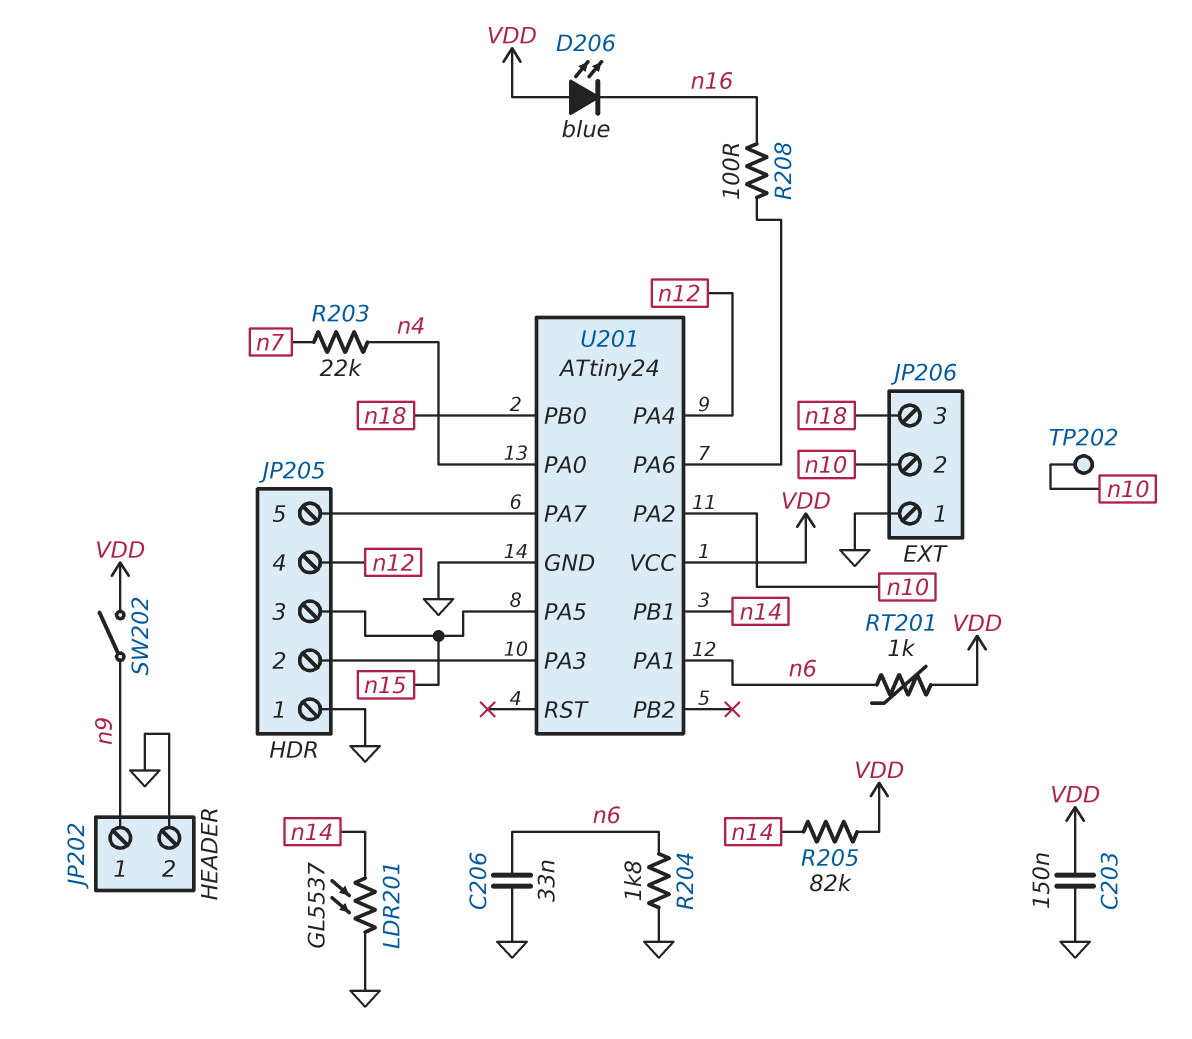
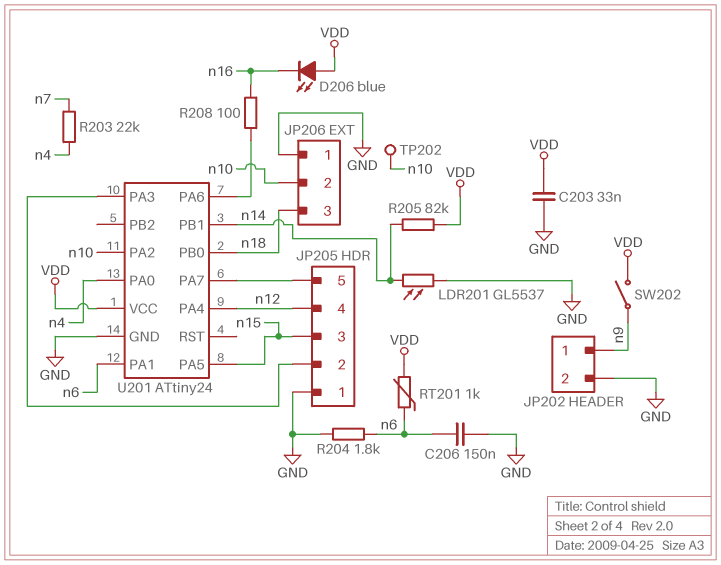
C203: 150nF (GND, VDD) -> 33nF (GND, VDD)
C206: 33nF (GND, n6) -> 150nF (GND, n6)

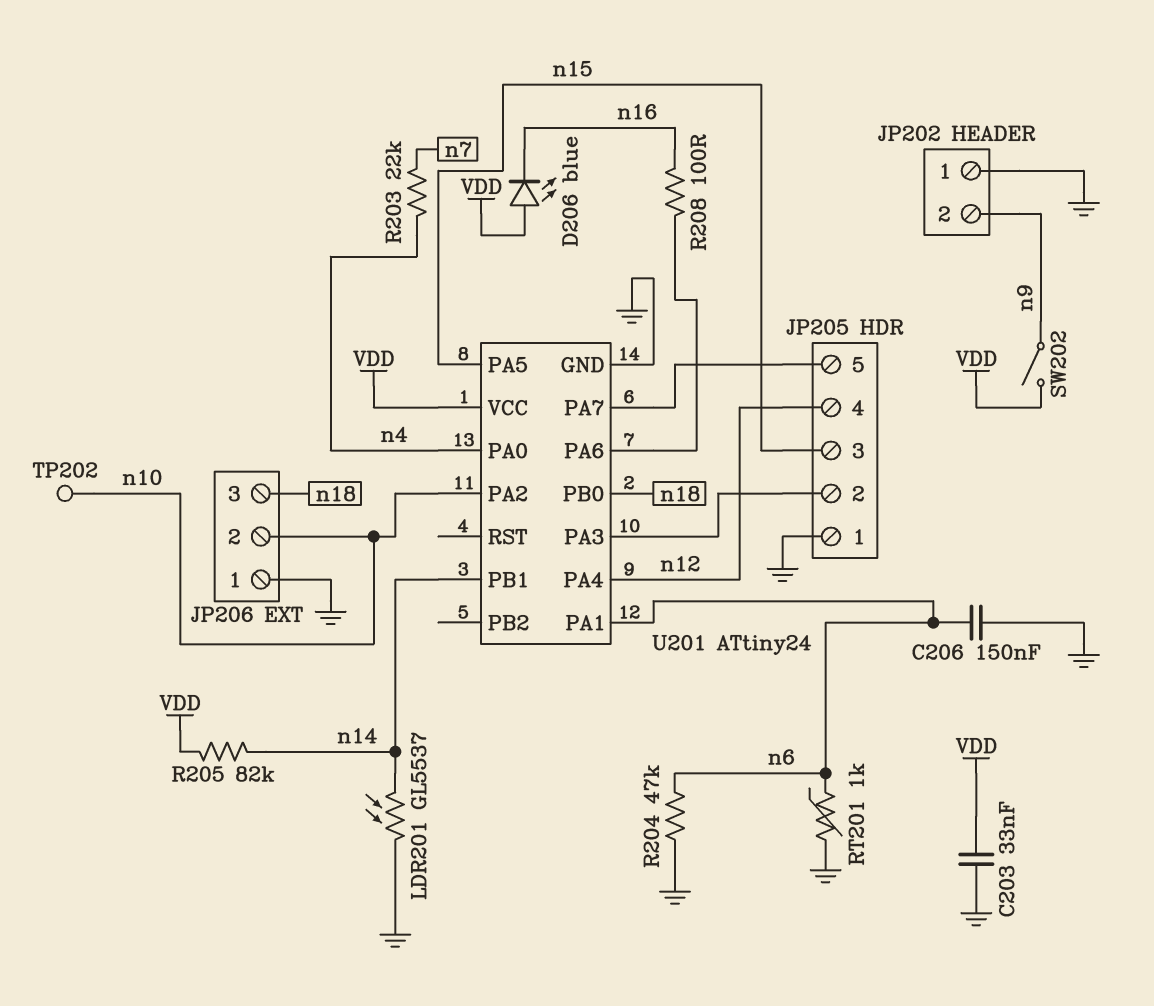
JP202 pin 1: n9 -> GND
JP202 pin 2: GND -> n9
R204: 1.8k (GND, n6) -> 47k (GND, n6)
RT201: 1k (VDD, n6) -> 1k (GND, n6)

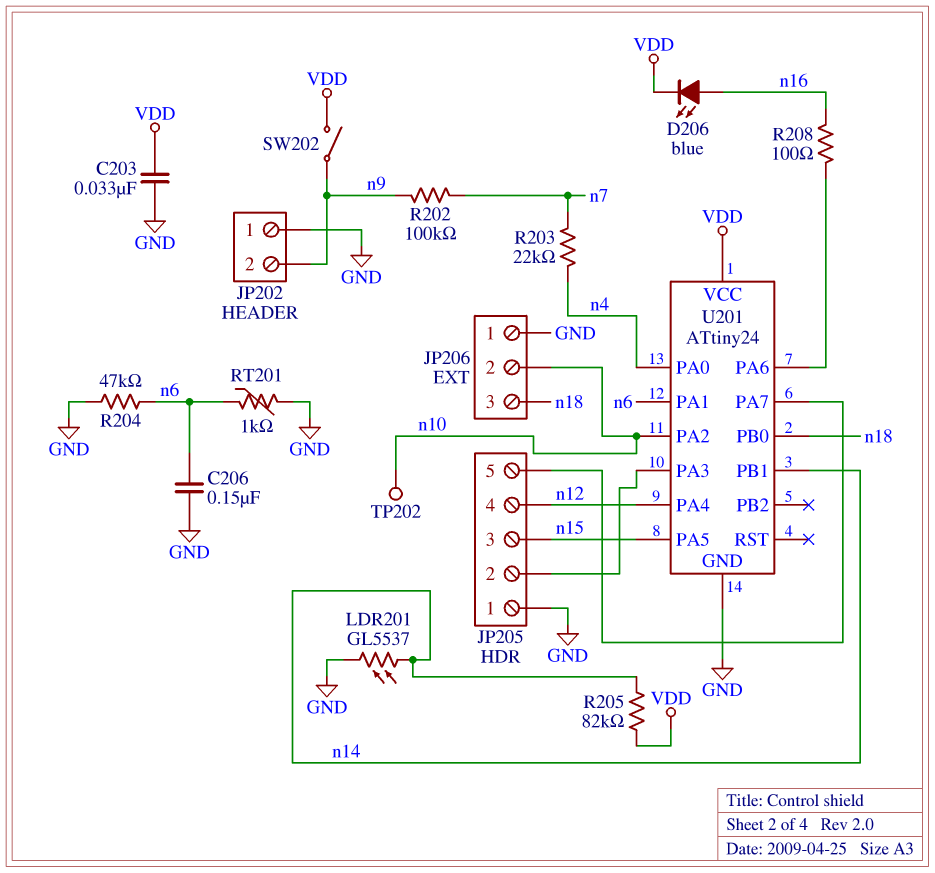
D206: LED blue (A VDD, K n16) -> LED blue (A n16, K VDD)
R202: none -> 100k (n7, n9)

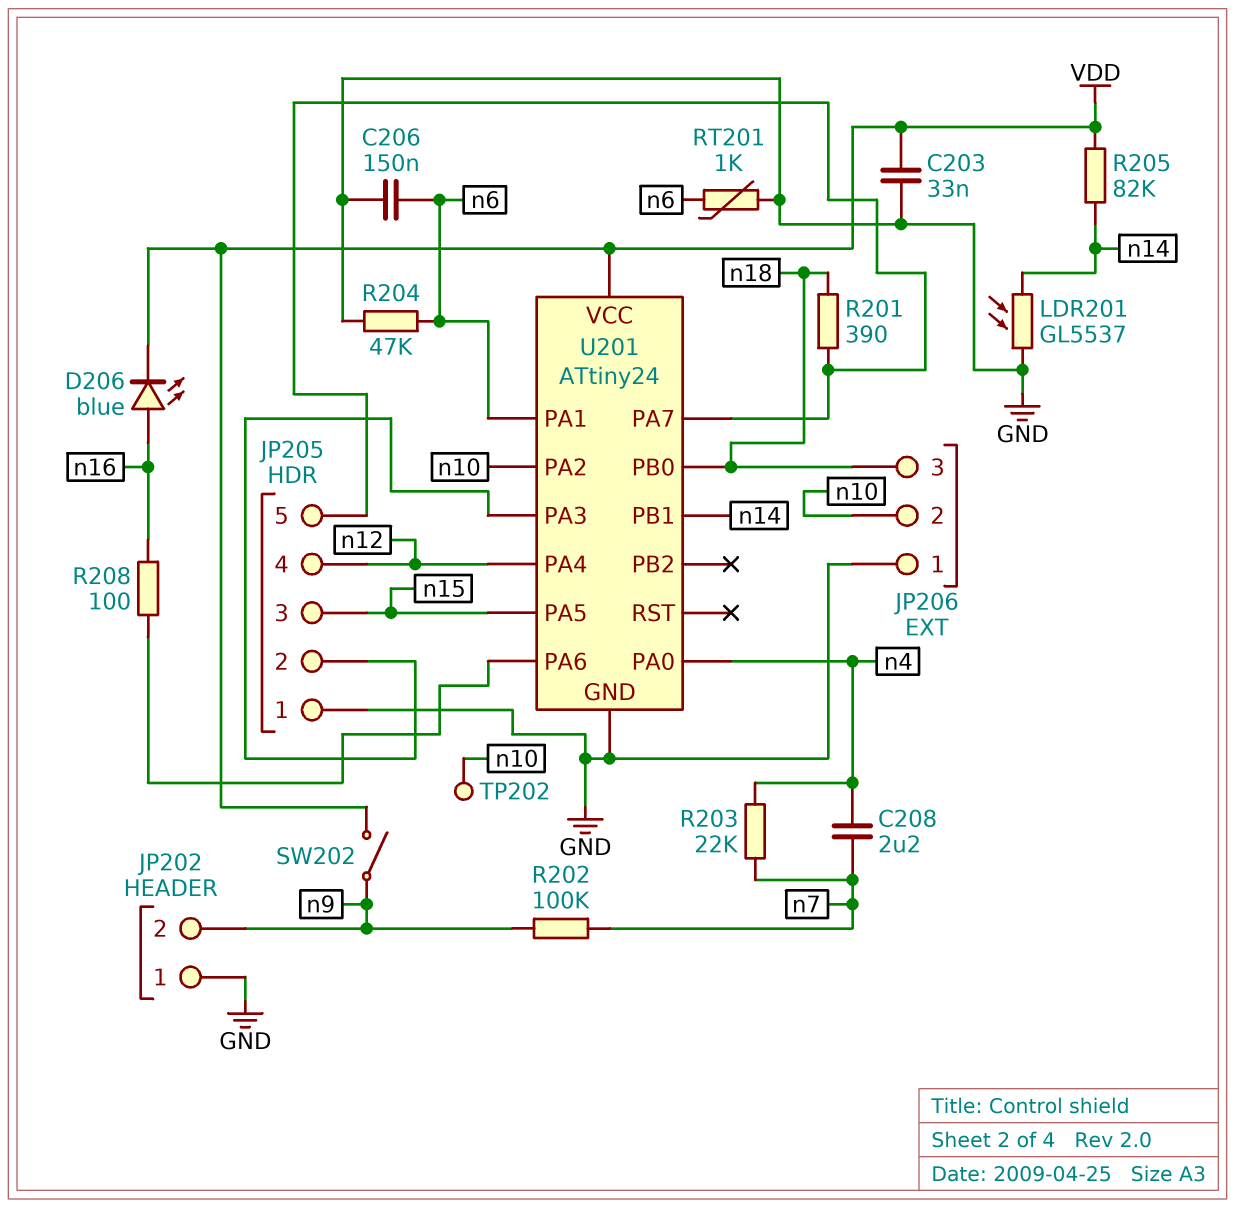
C208: none -> 2.2uF (n4, n7)
R201: none -> 390 (JP205/5, n18)

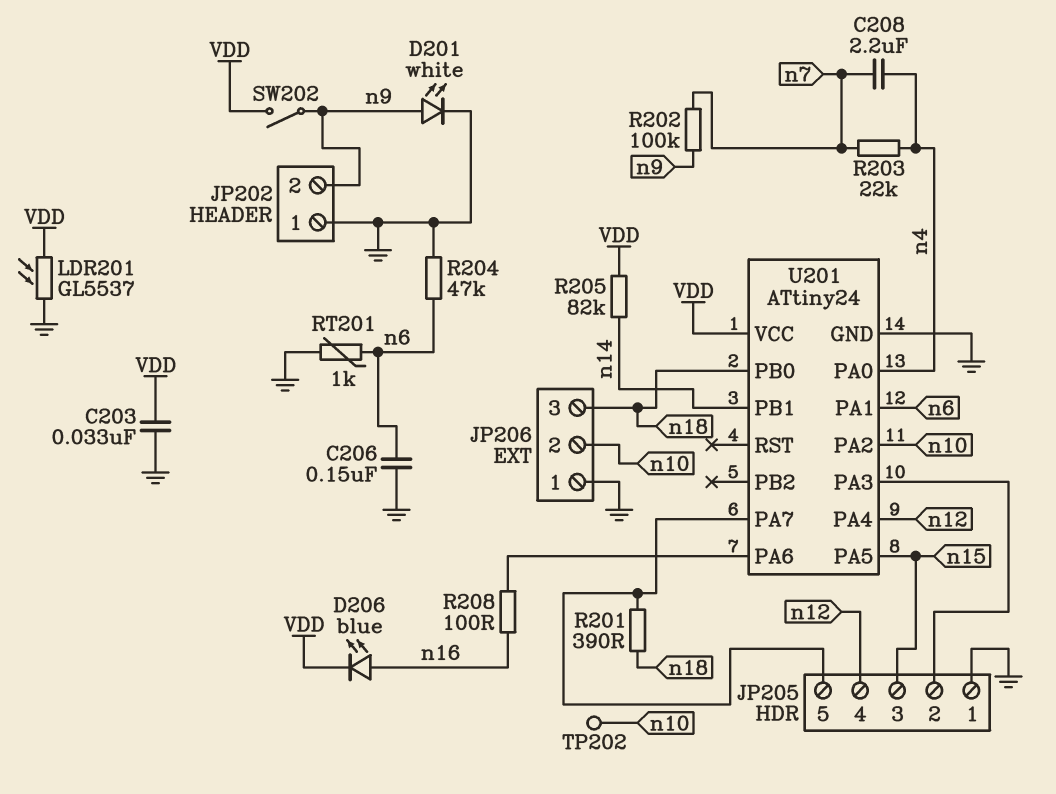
D201: none -> LED white (A n9, K GND)
LDR201: GL5537 (GND, n14) -> GL5537 (GND, VDD)

